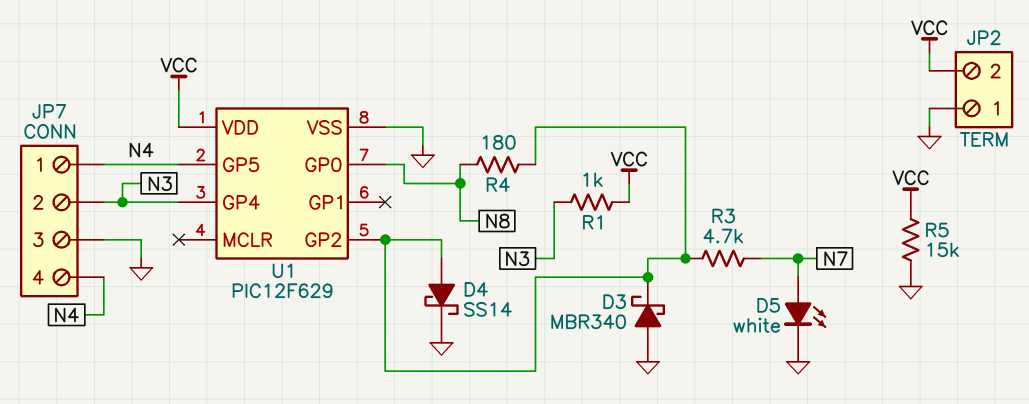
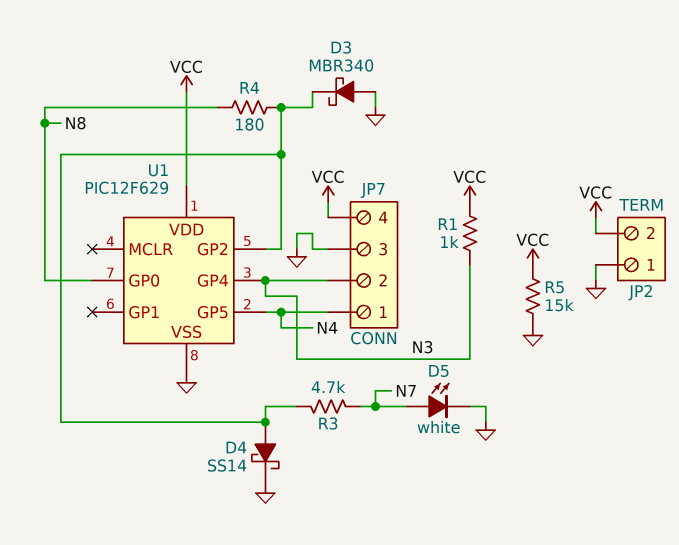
JP7 pin 4: N4 -> VCC

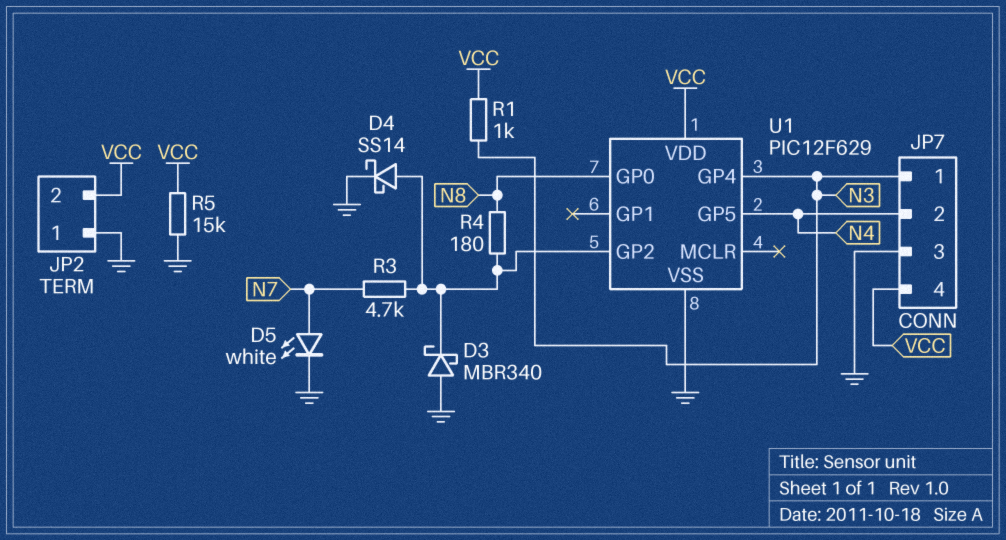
JP7 pin 1: N4 -> N3
JP7 pin 2: N3 -> N4

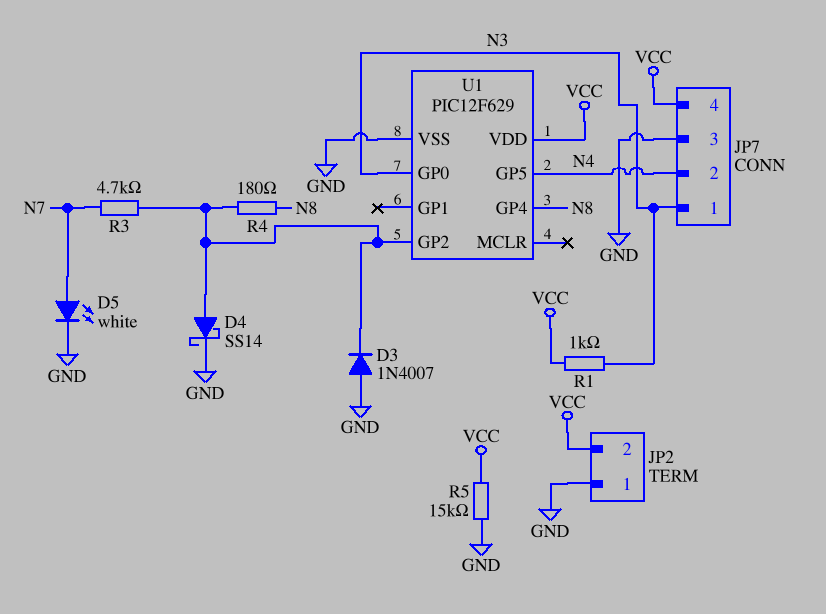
D3: schottky MBR340 (A GND, K U1/GP2) -> diode 1N4007 (A GND, K U1/GP2)
U1 pin GP0: N8 -> N3
U1 pin GP4: N3 -> N8

